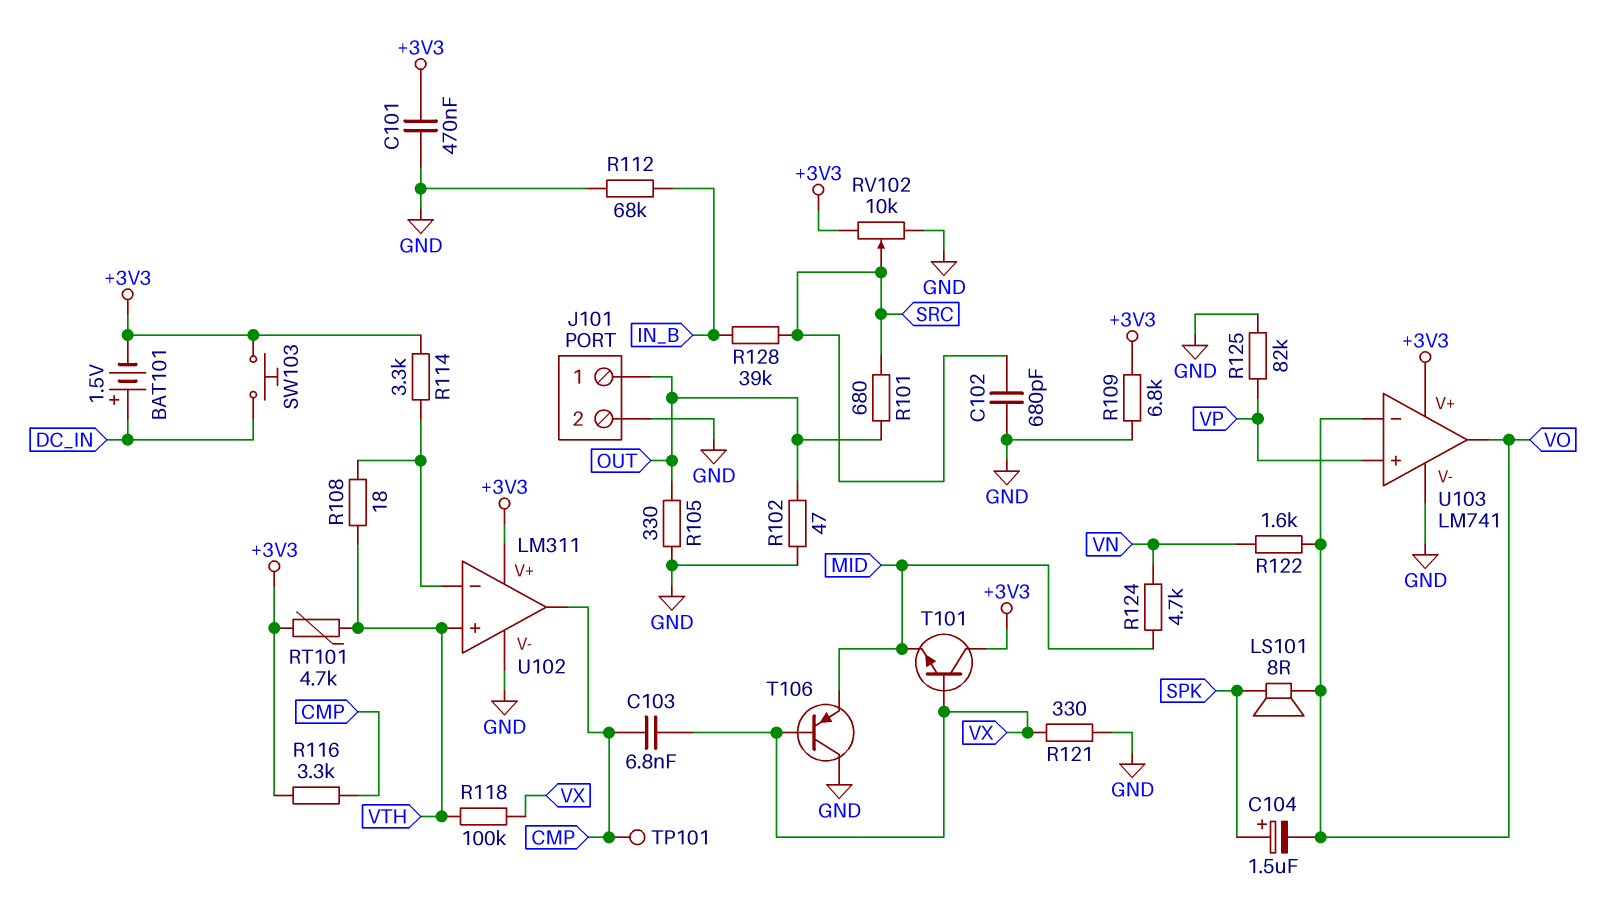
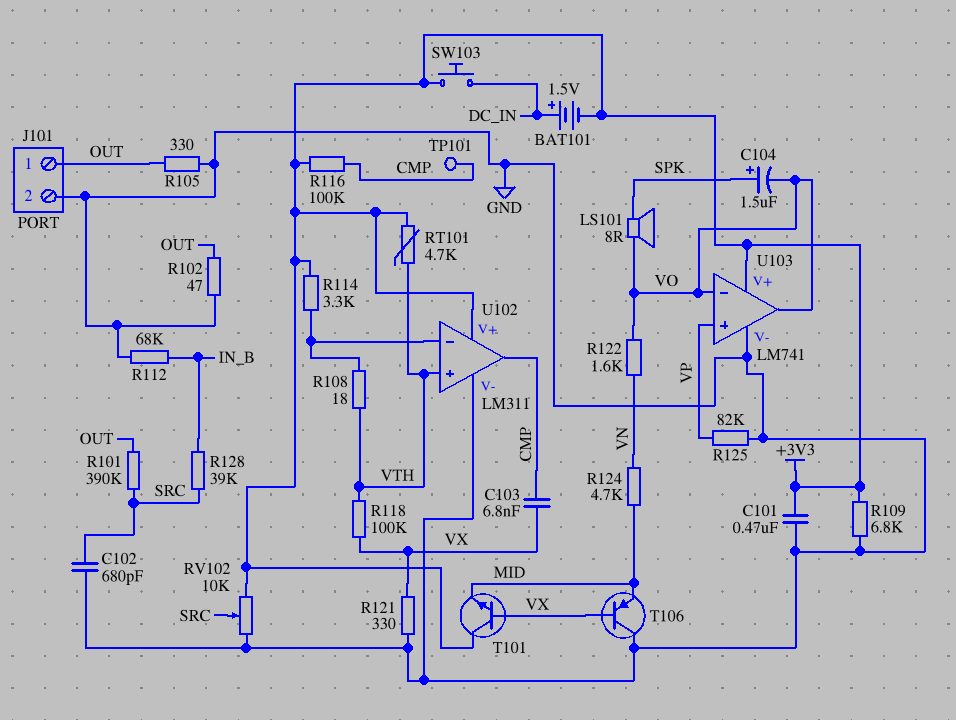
R101: 680 (OUT, SRC) -> 390k (OUT, SRC)
R116: 3.3k (+3V3, CMP) -> 100k (+3V3, CMP)

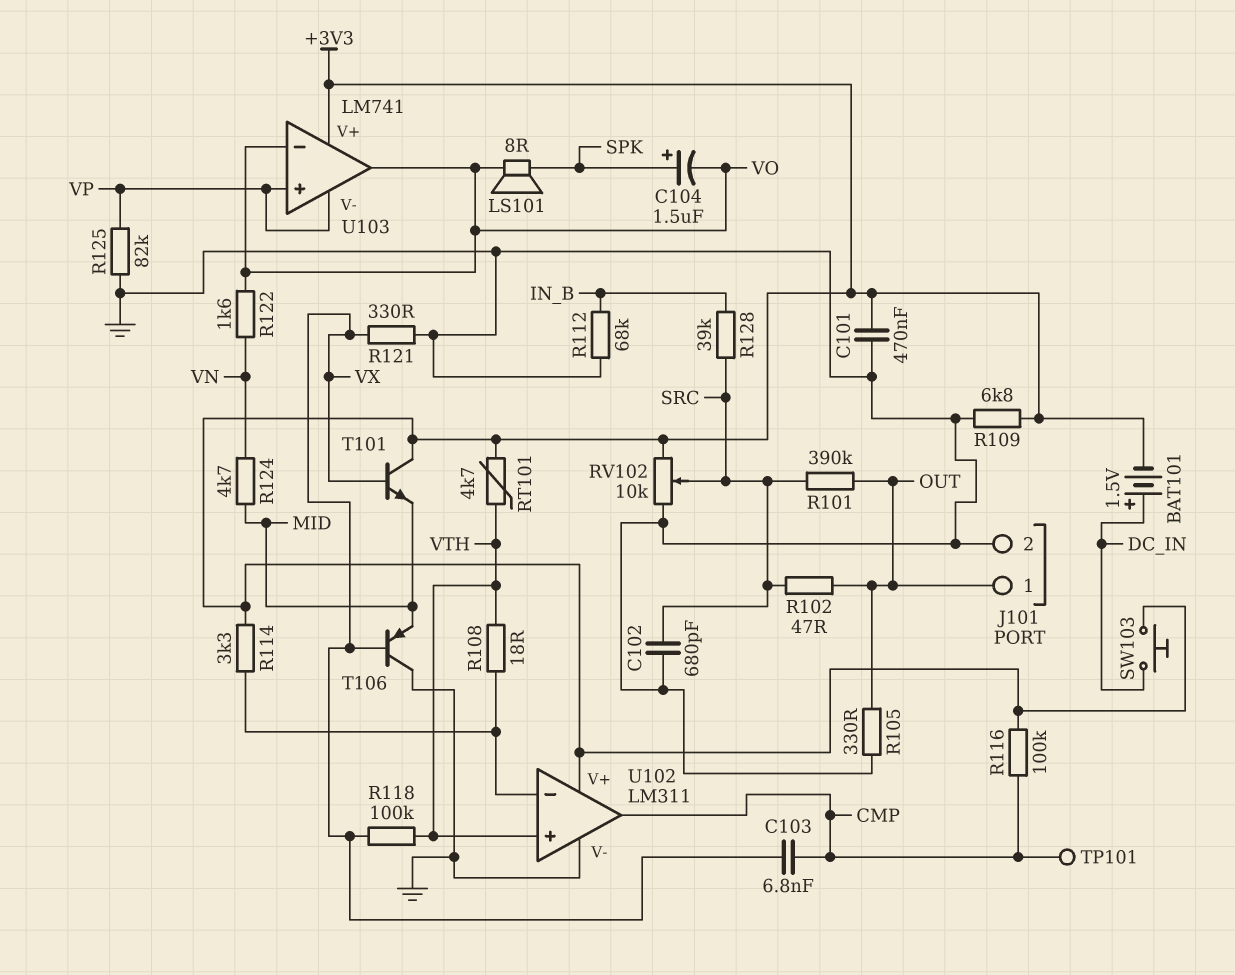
R102: 47 (GND, OUT) -> 47 (OUT, SRC)
U103 pin V-: GND -> VP

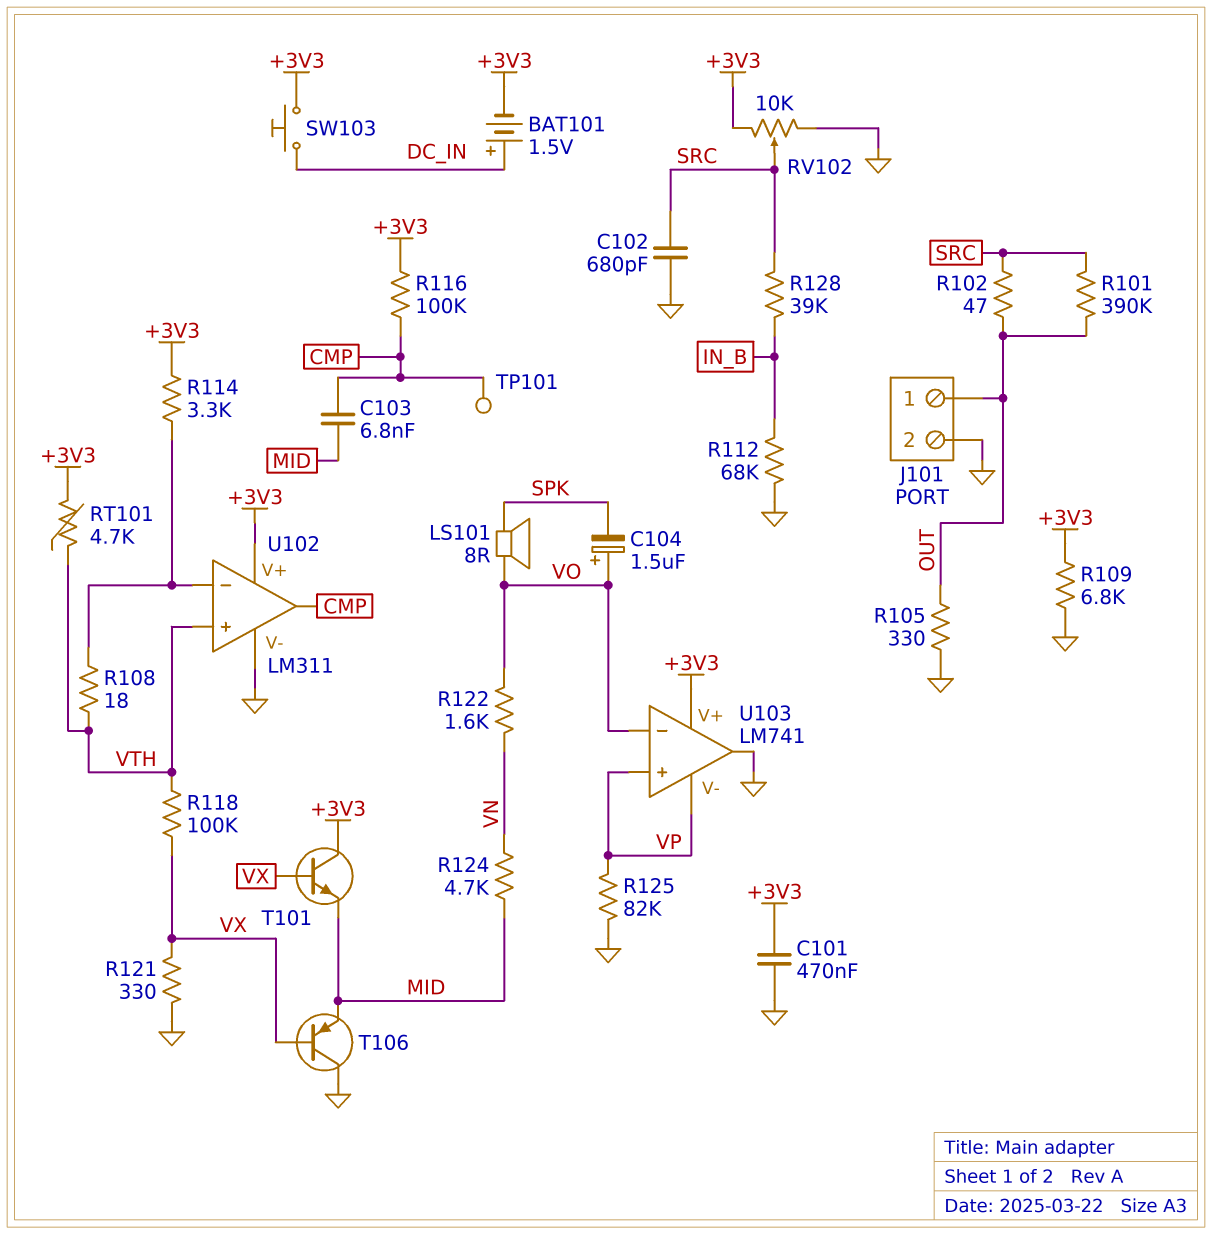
C103: 6.8nF (CMP, VX) -> 6.8nF (CMP, MID)
C104: 1.5uF (plus SPK, minus VO) -> 1.5uF (plus VO, minus SPK)
U103 pin out: VO -> GND

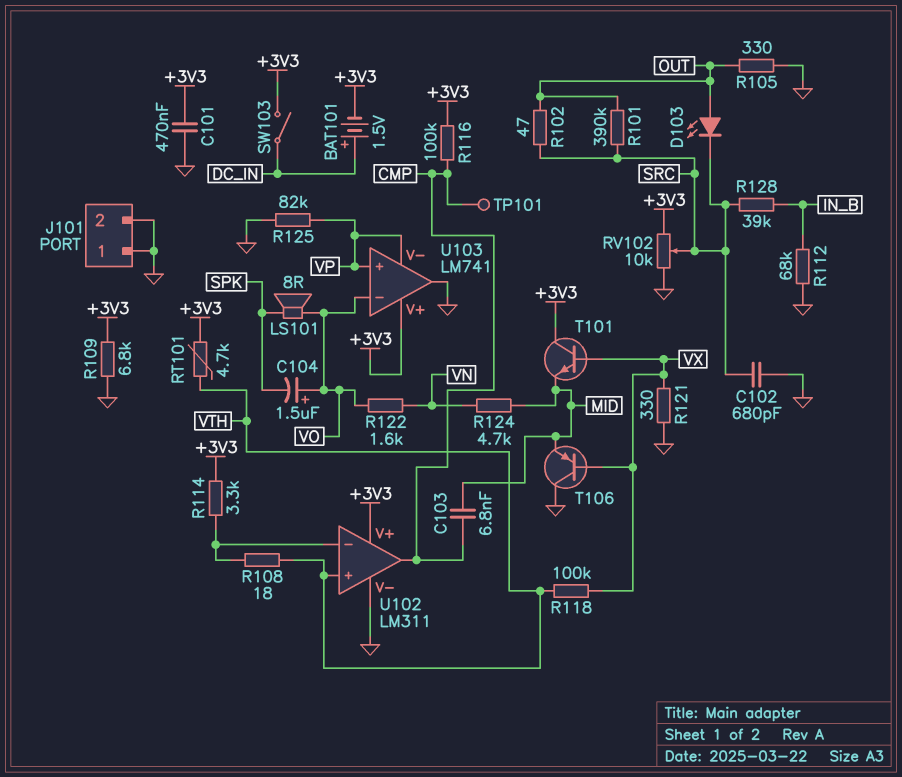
D103: none -> LED (A OUT, K SRC)
J101 pin 1: OUT -> GND
SW103: button (+3V3, DC_IN) -> switch (+3V3, DC_IN)

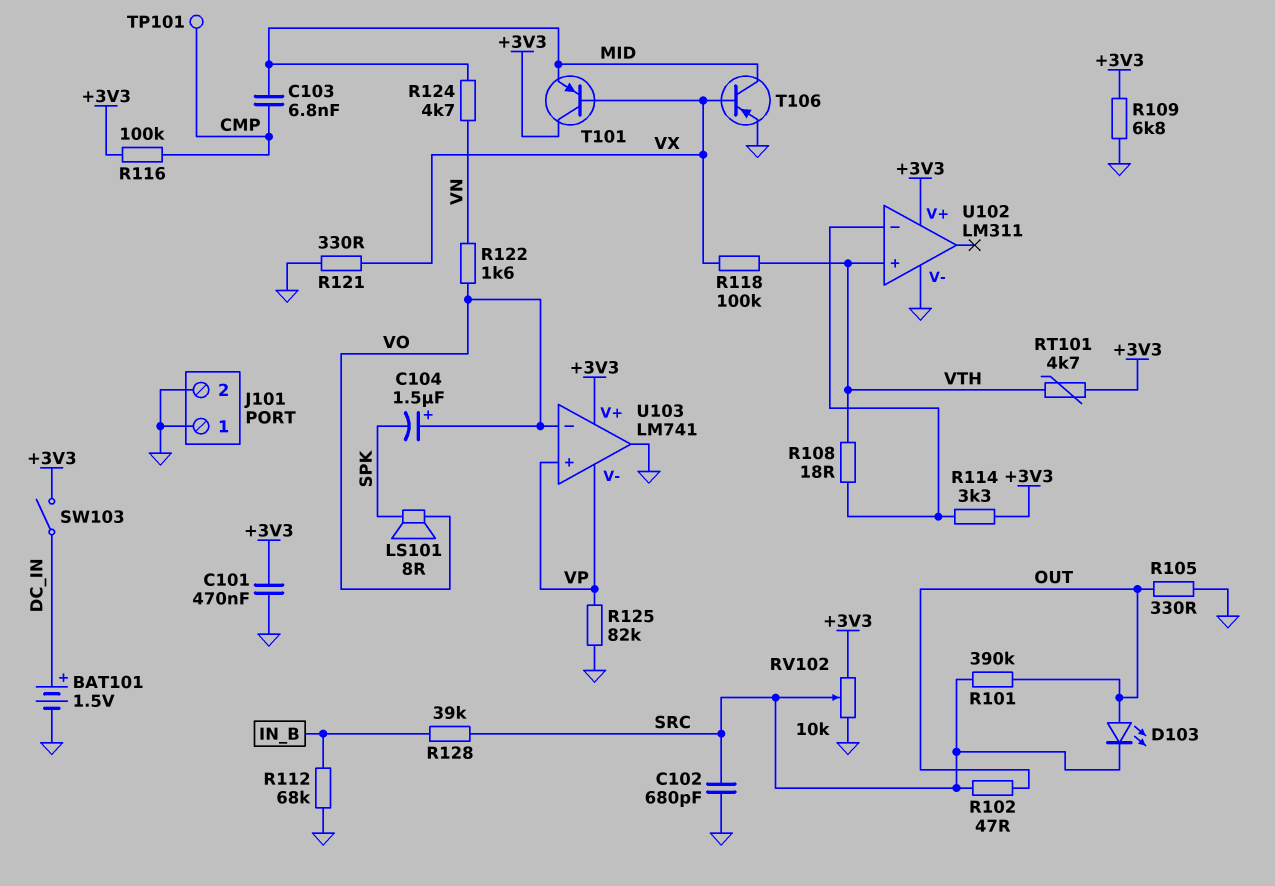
BAT101: 1.5V (plus DC_IN, minus +3V3) -> 1.5V (plus DC_IN, minus GND)
T101: NPN (B VX, C +3V3, E MID) -> PNP (B VX, C +3V3, E MID)
T106: PNP (B VX, C GND, E MID) -> PNP (B VX, C MID, E GND)
U102 pin out: CMP -> none

